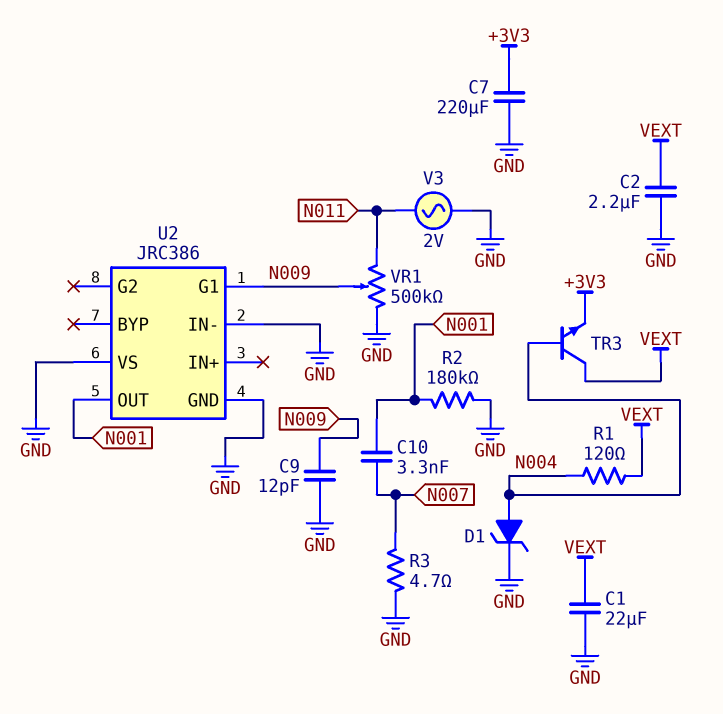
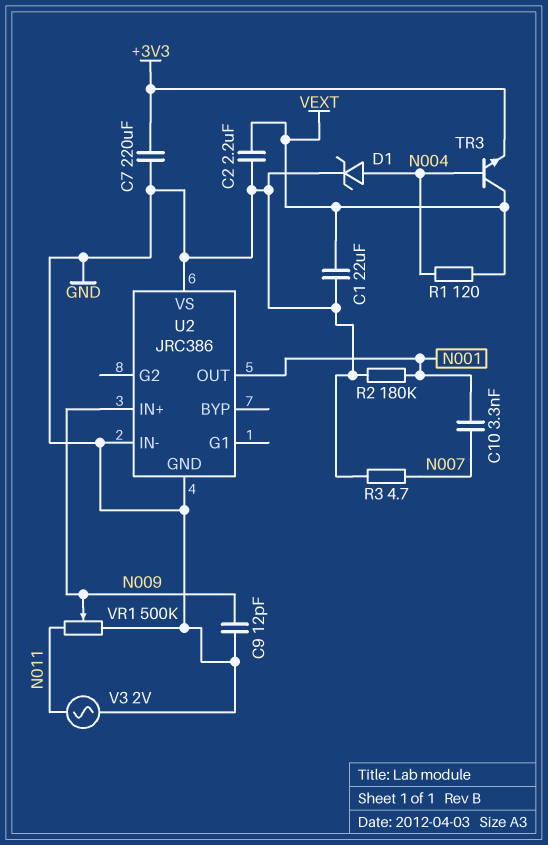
U2 pin G1: N009 -> none
U2 pin IN+: none -> N009

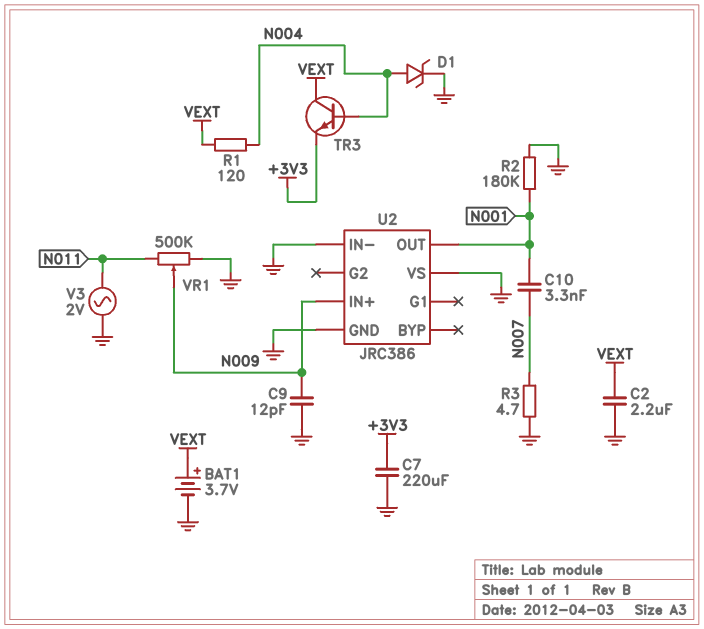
BAT1: none -> 3.7V (plus VEXT, minus GND)
C1: 22uF (GND, VEXT) -> none

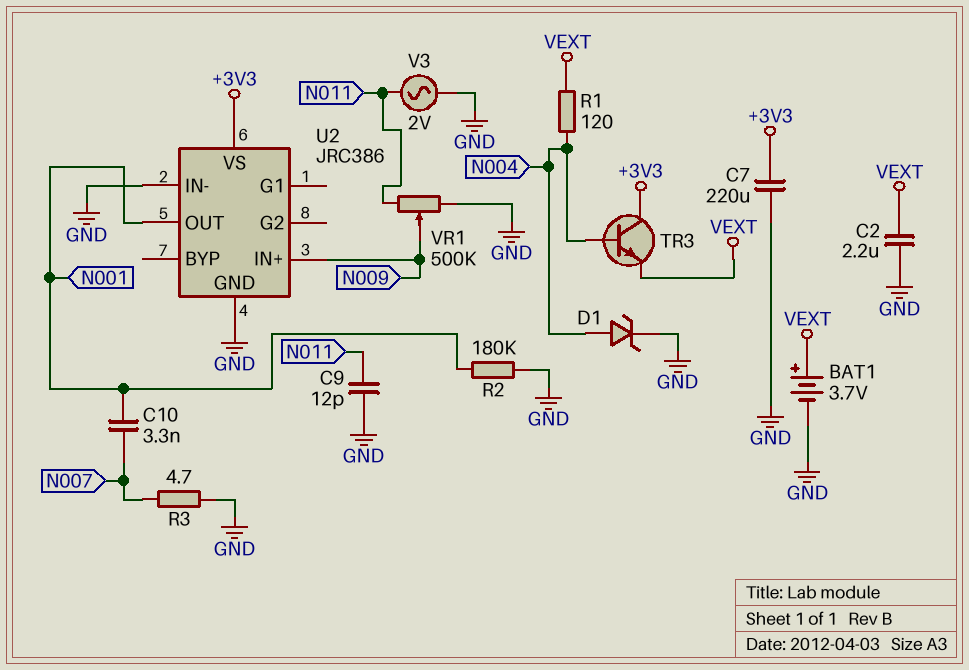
C9: 12pF (GND, N009) -> 12pF (GND, N011)
TR3: NPN (B N004, C VEXT, E +3V3) -> NPN (B N004, C +3V3, E VEXT)
U2 pin VS: GND -> +3V3

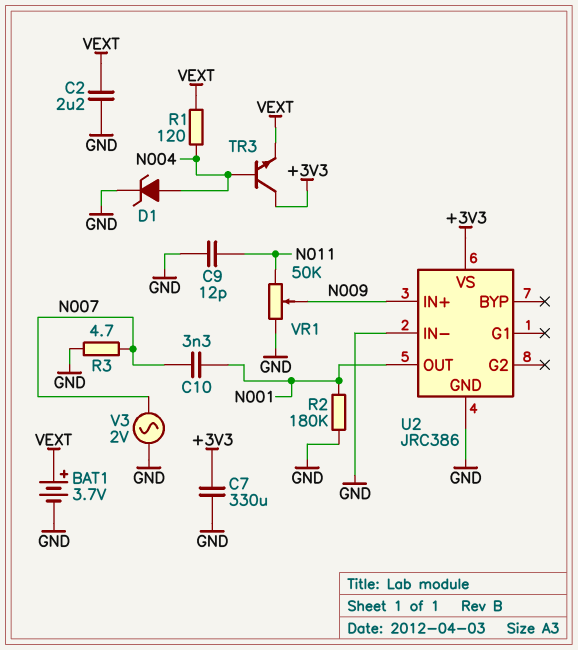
C7: 220uF (+3V3, GND) -> 330uF (+3V3, GND)
V3: AC 2V (GND, N011) -> AC 2V (GND, N007)
VR1: 500k (GND, N011, wiper N009) -> 50k (GND, N011, wiper N009)

